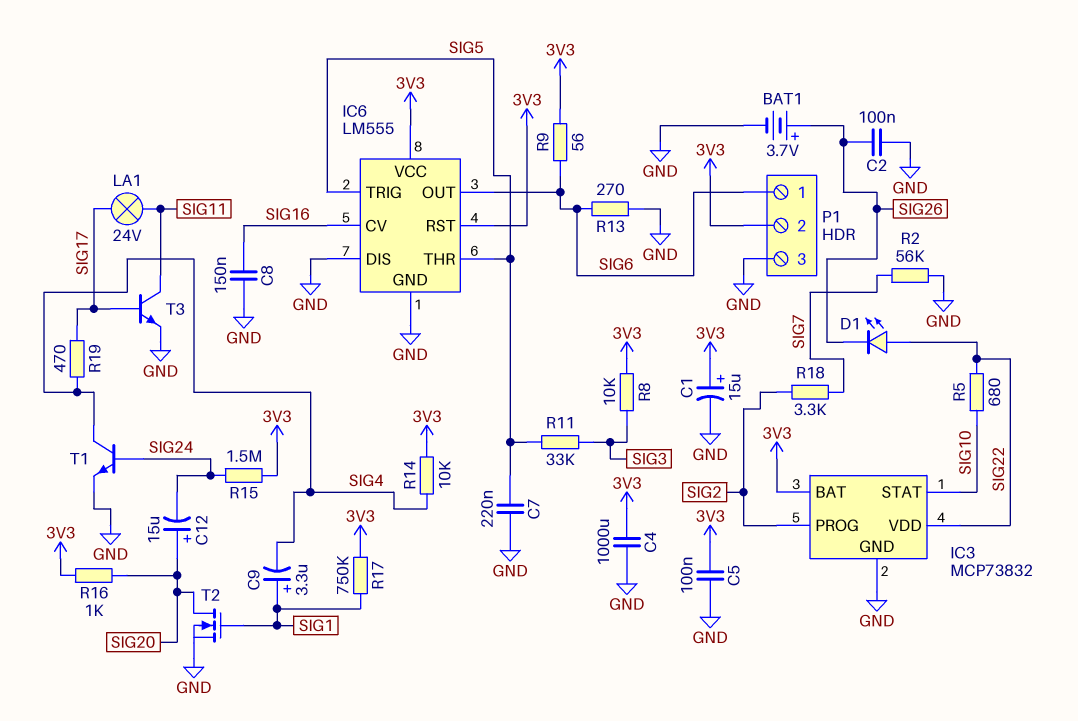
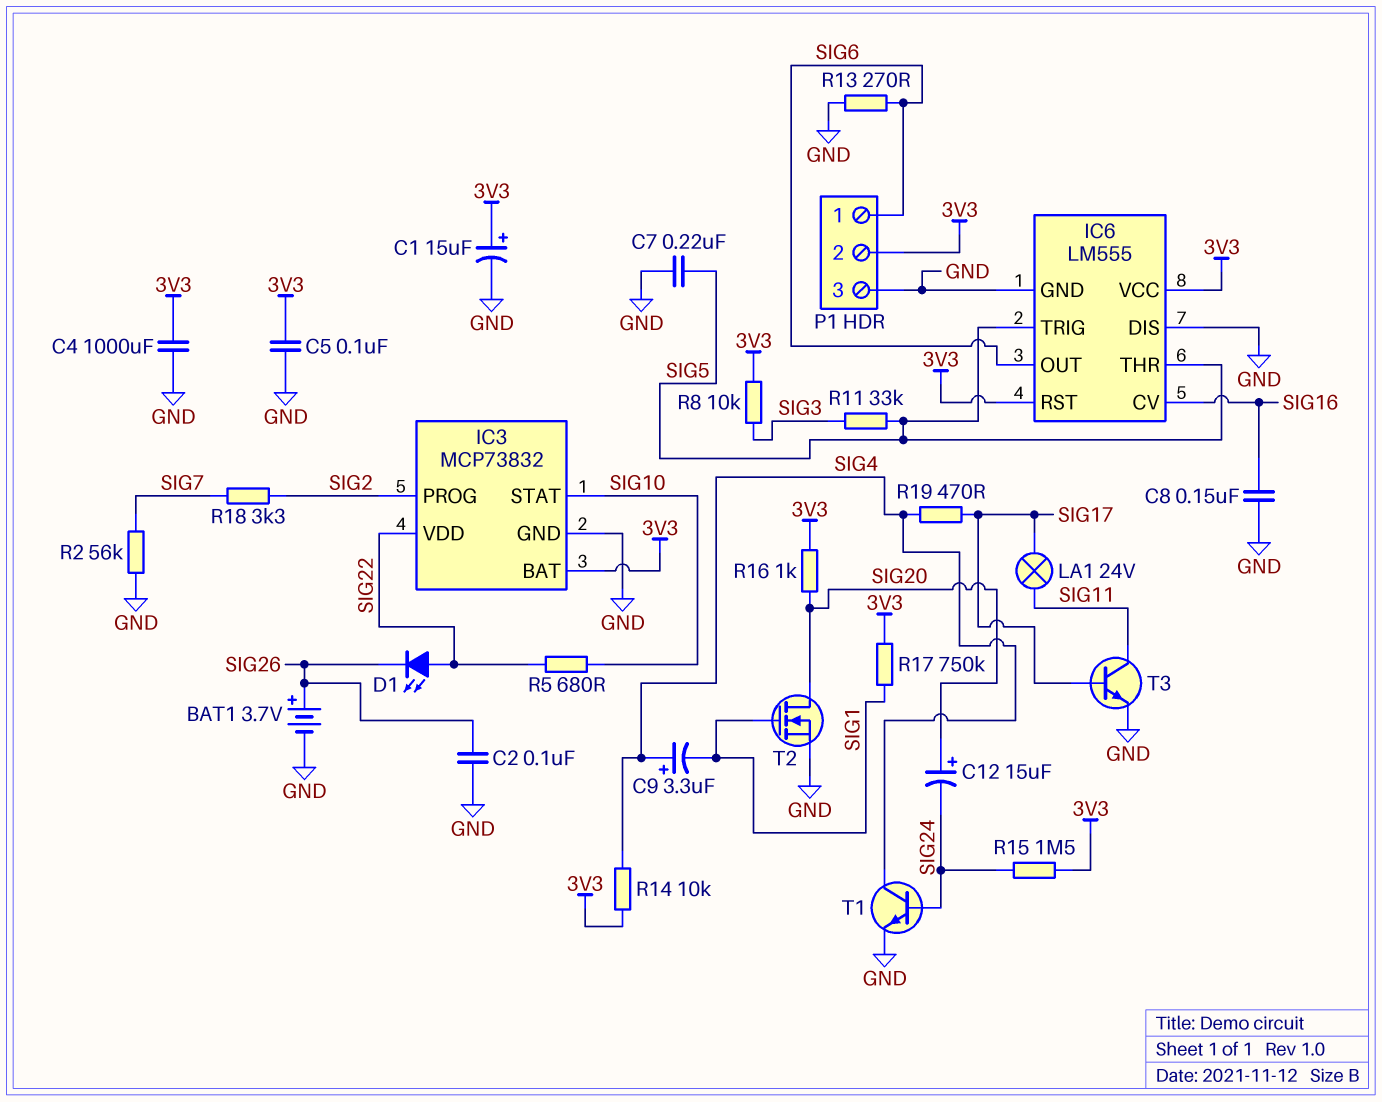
C9: 3.3uF (plus SIG1, minus SIG4) -> 3.3uF (plus SIG4, minus SIG1)
R9: 56 (3V3, SIG6) -> none

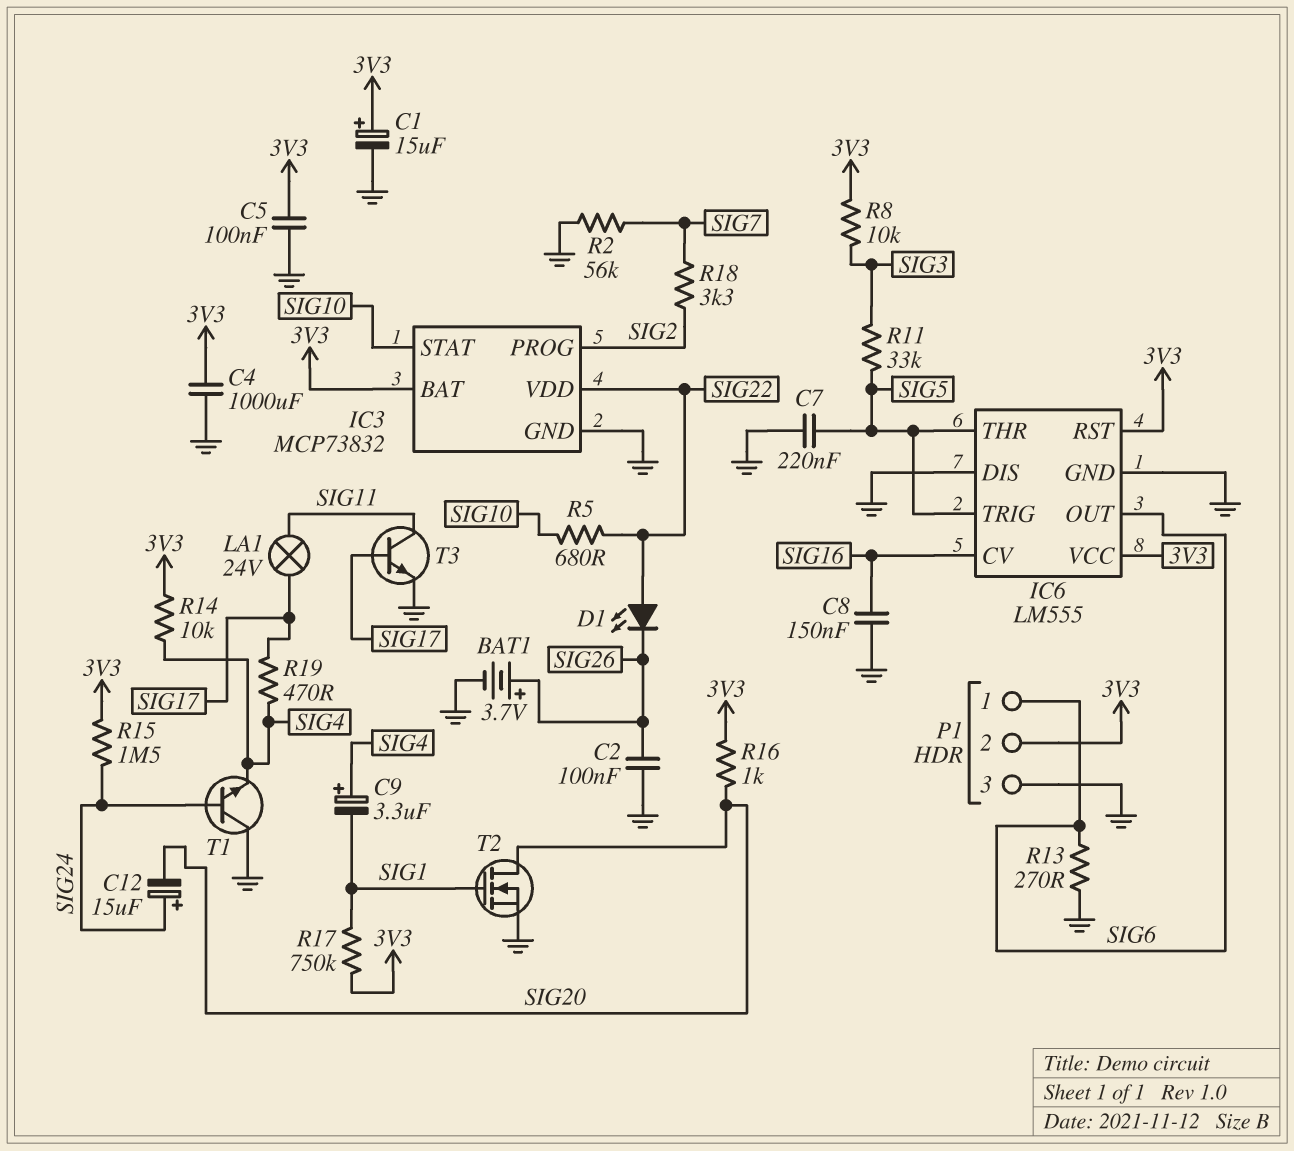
C12: 15uF (plus SIG20, minus SIG24) -> 15uF (plus SIG24, minus SIG20)
T1: NPN (B SIG24, C SIG4, E GND) -> NPN (B SIG24, C GND, E SIG4)

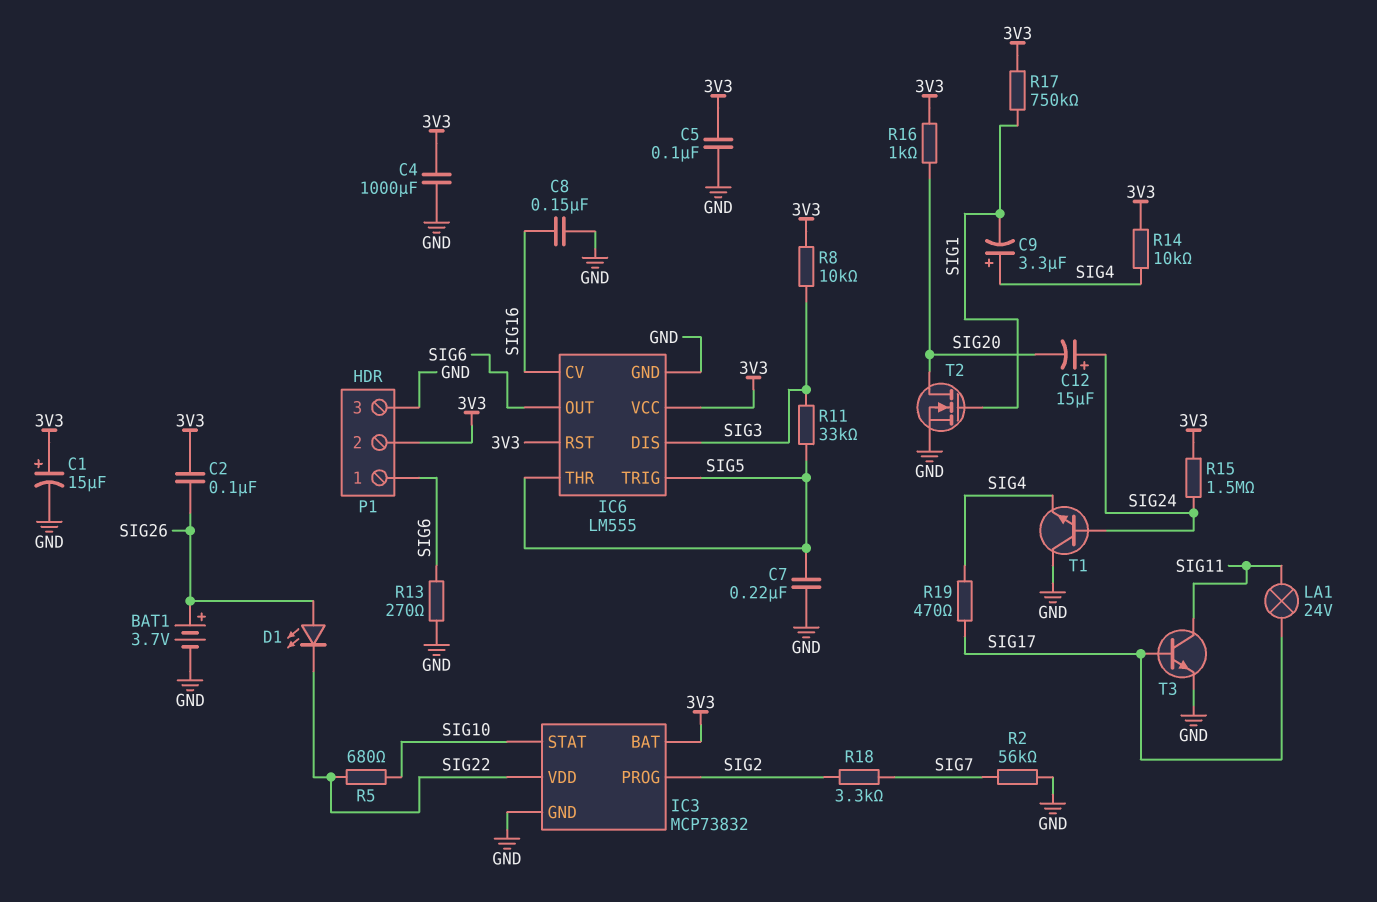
C2: 100nF (GND, SIG26) -> 100nF (3V3, SIG26)
D1: LED (A SIG22, K SIG26) -> LED (A SIG26, K SIG22)
IC6 pin DIS: GND -> SIG3

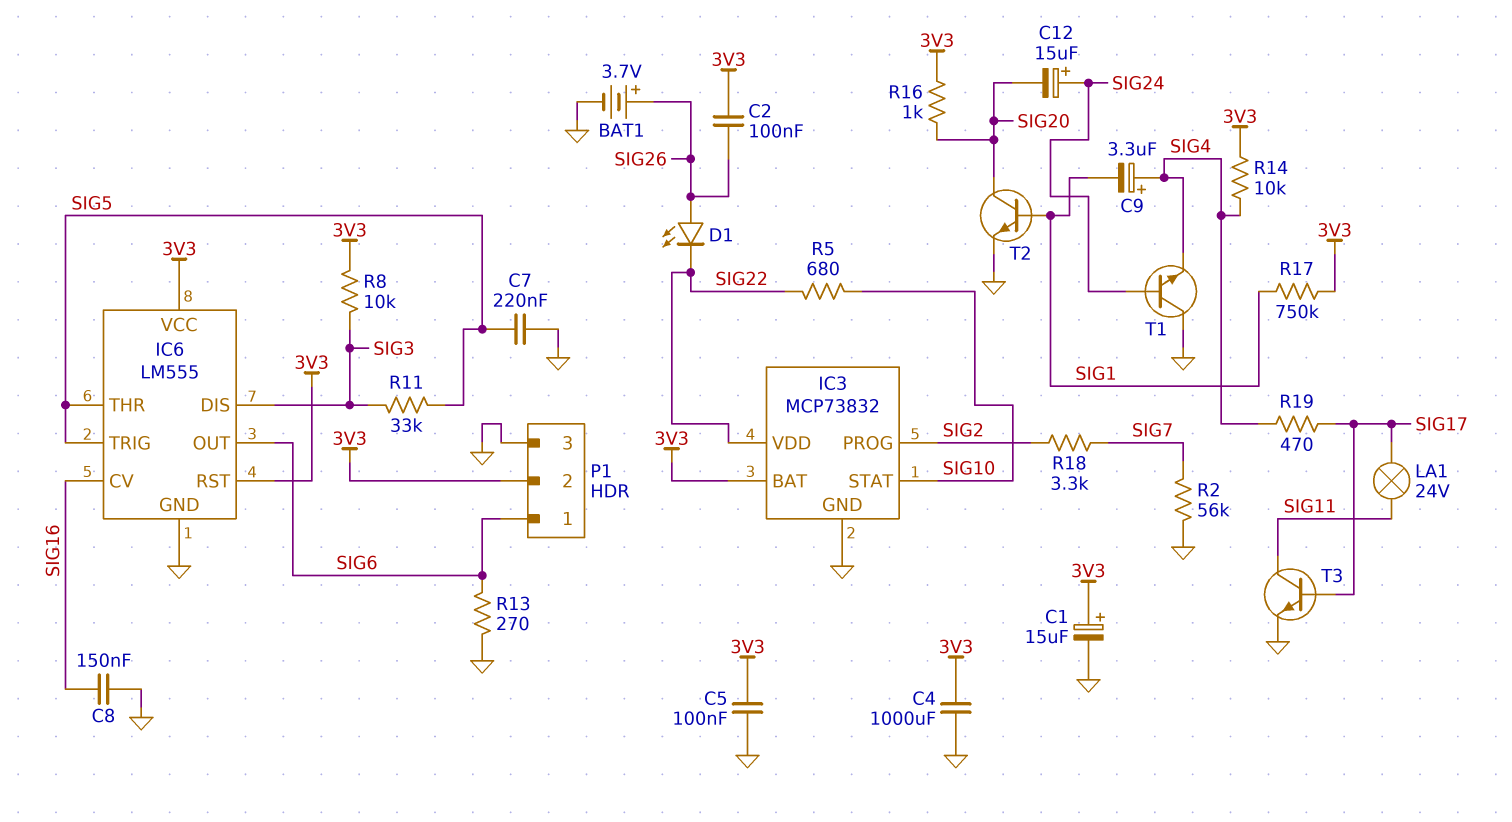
R15: 1.5M (3V3, SIG24) -> none
T2: NMOS (G SIG1, D SIG20, S GND) -> NPN (B SIG1, C SIG20, E GND)

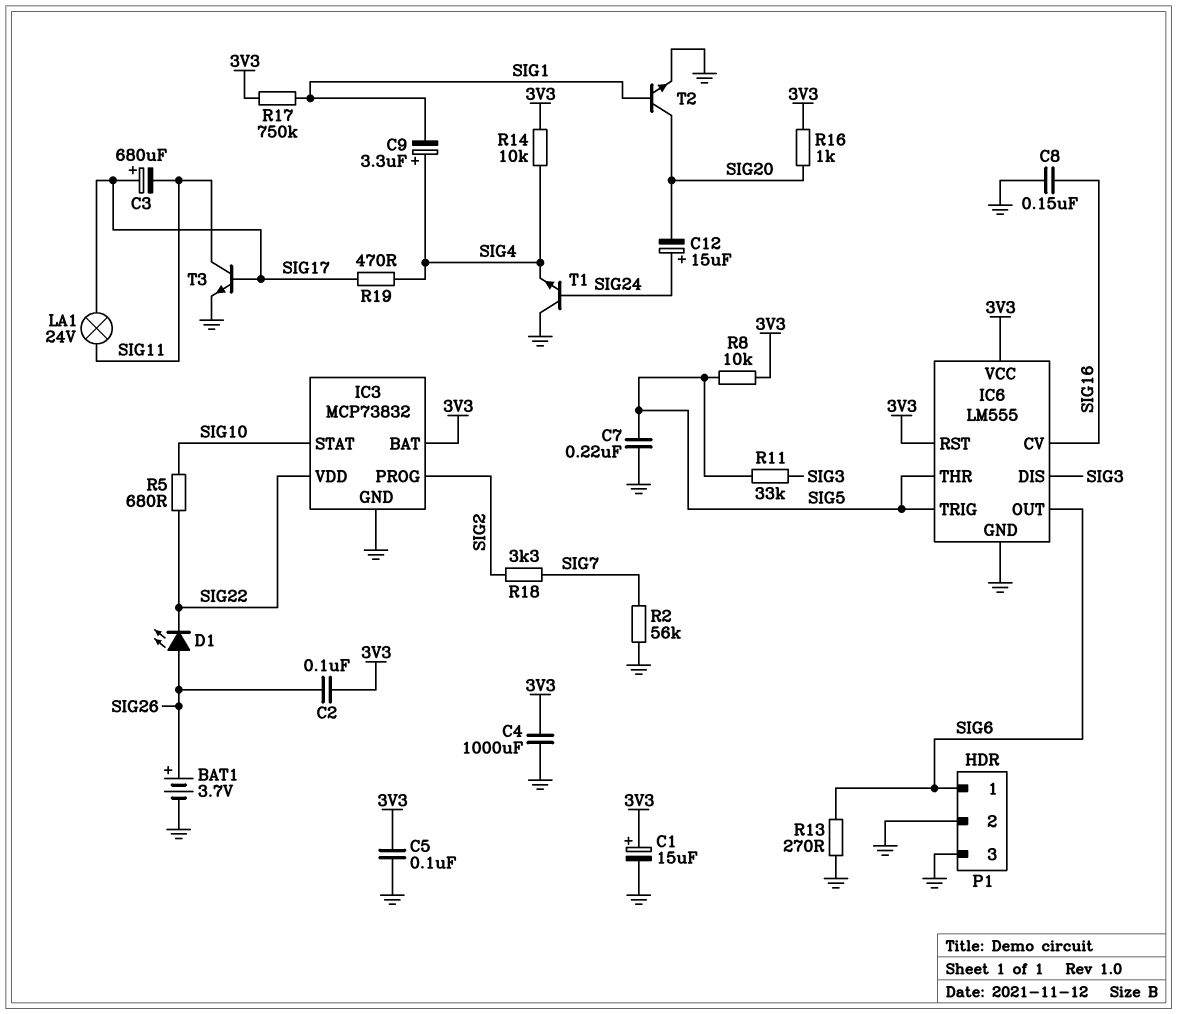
C3: none -> 680uF (plus SIG17, minus SIG11)
P1 pin 2: 3V3 -> GND
R8: 10k (3V3, SIG3) -> 10k (3V3, SIG5)

